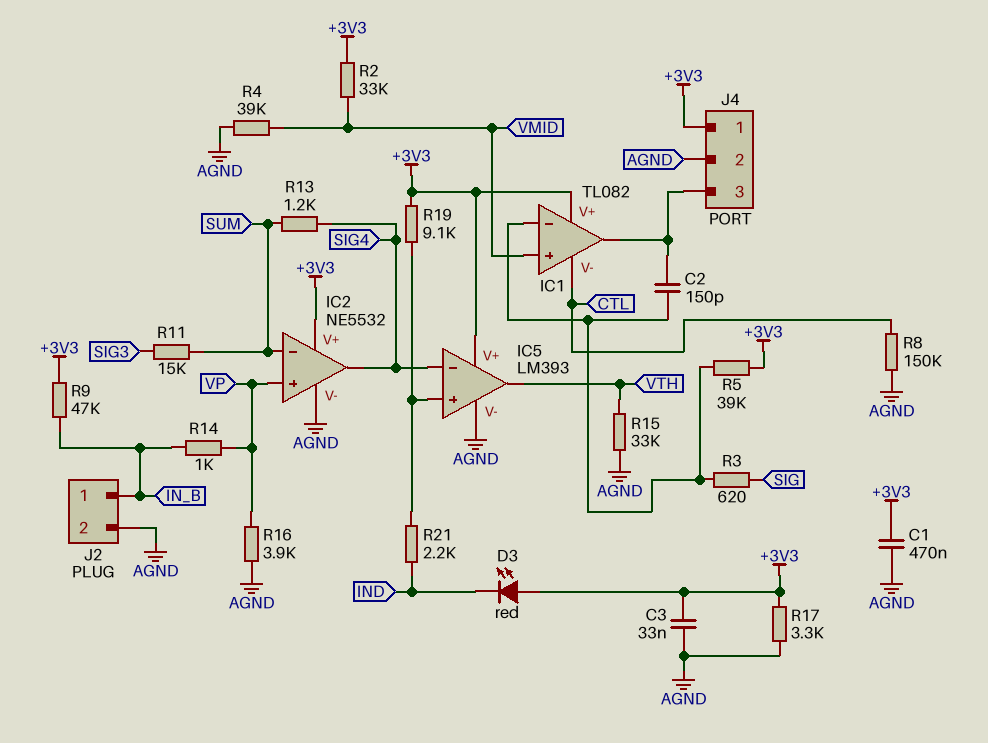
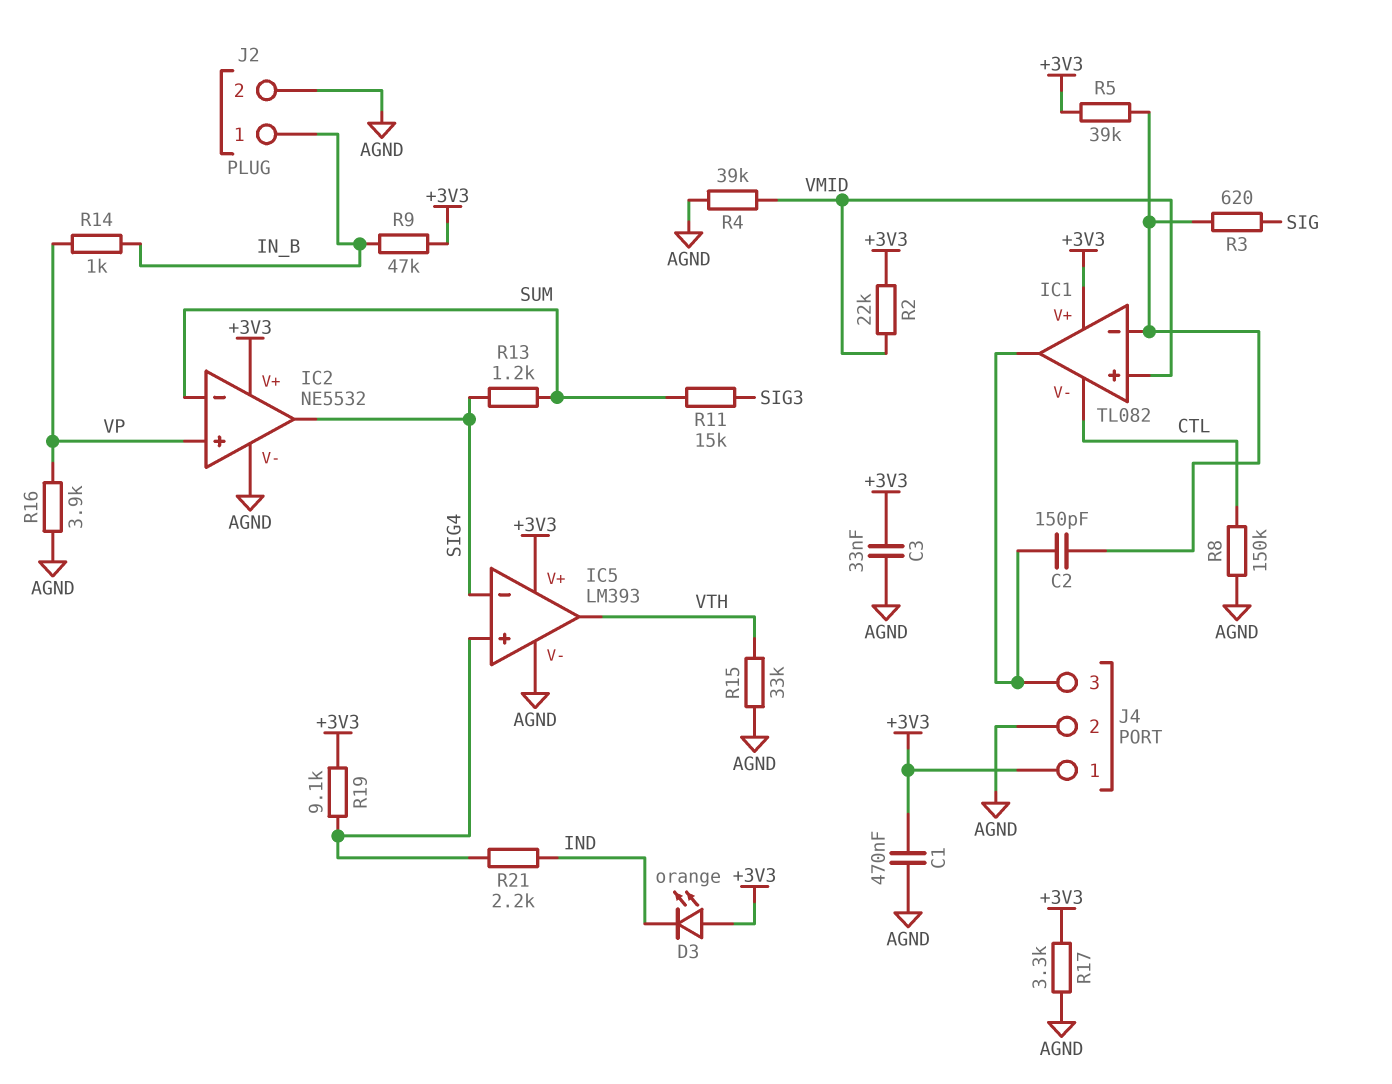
D3: LED red (A +3V3, K IND) -> LED orange (A +3V3, K IND)
R2: 33k (+3V3, VMID) -> 22k (+3V3, VMID)

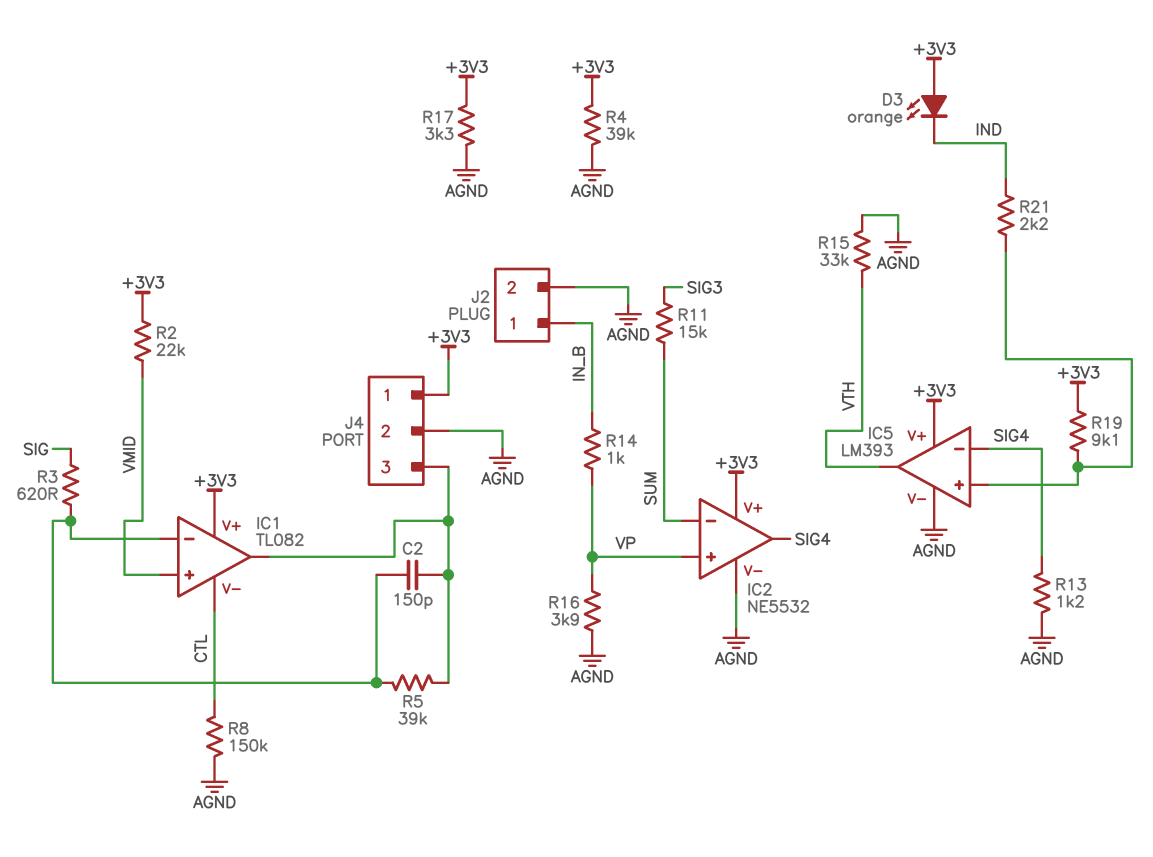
C1: 470nF (+3V3, AGND) -> none
C3: 33nF (+3V3, AGND) -> none
R4: 39k (AGND, VMID) -> 39k (+3V3, AGND)
R5: 39k (+3V3, IC1/in-) -> 39k (IC1/in-, IC1/out)
R9: 47k (+3V3, IN_B) -> none
R13: 1.2k (SIG4, SUM) -> 1.2k (AGND, SIG4)

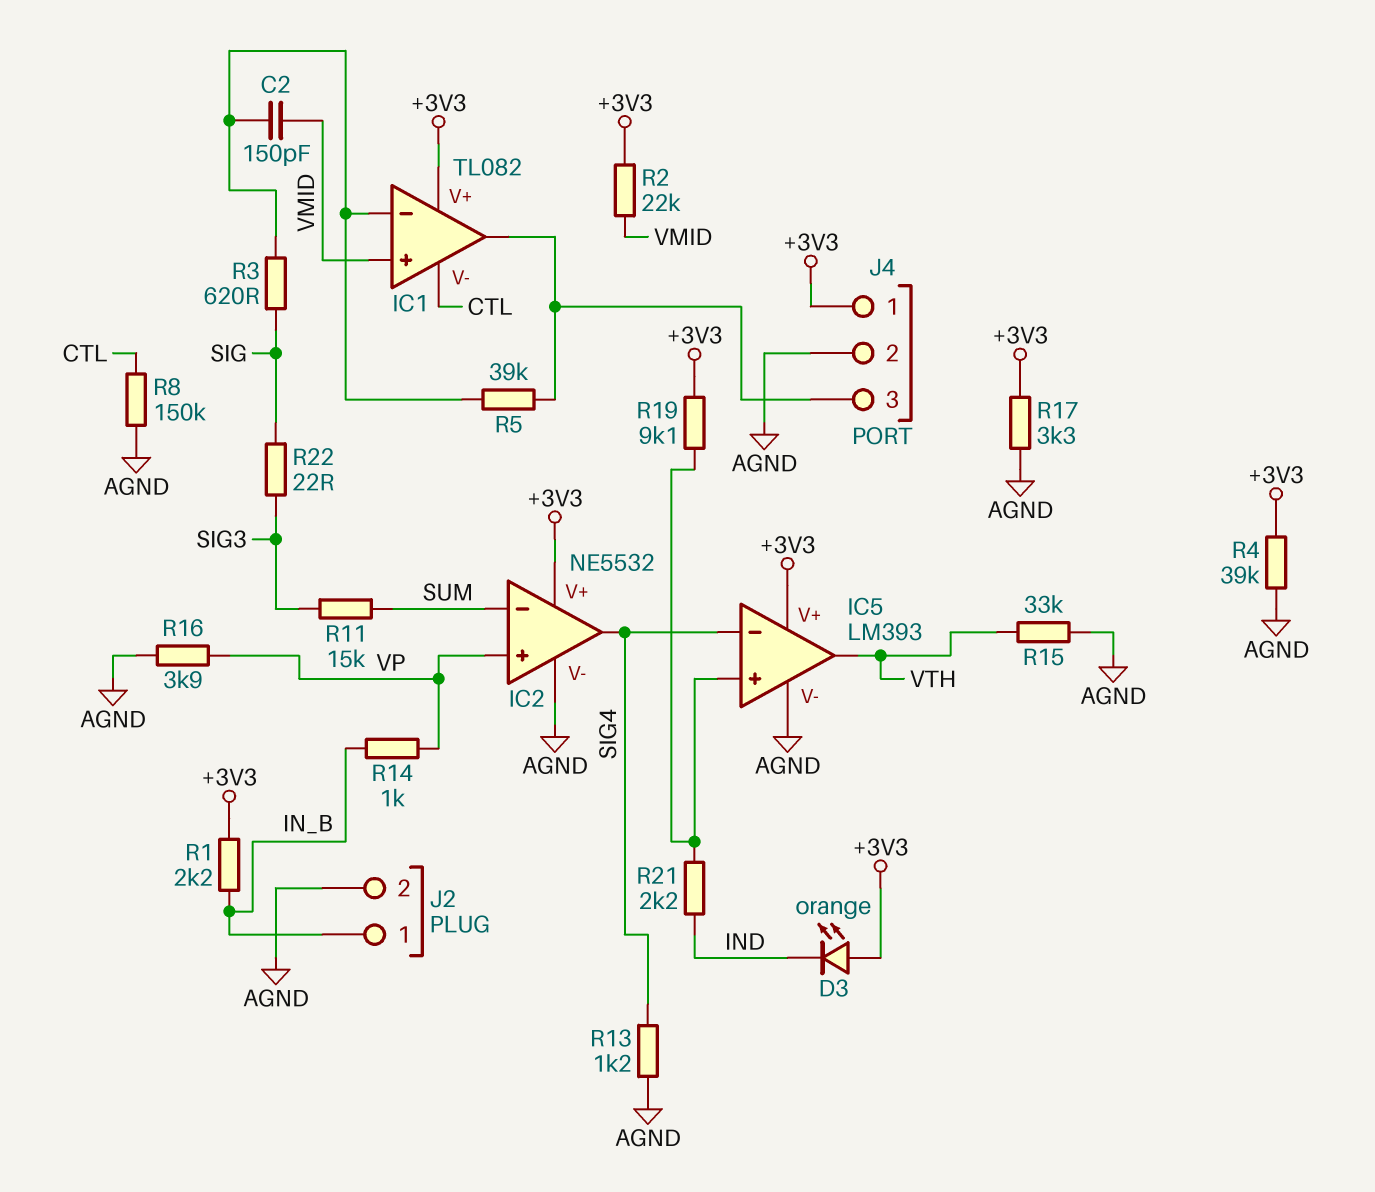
C2: 150pF (IC1/in-, IC1/out) -> 150pF (IC1/in-, VMID)
R1: none -> 2.2k (+3V3, IN_B)
R22: none -> 22 (SIG, SIG3)

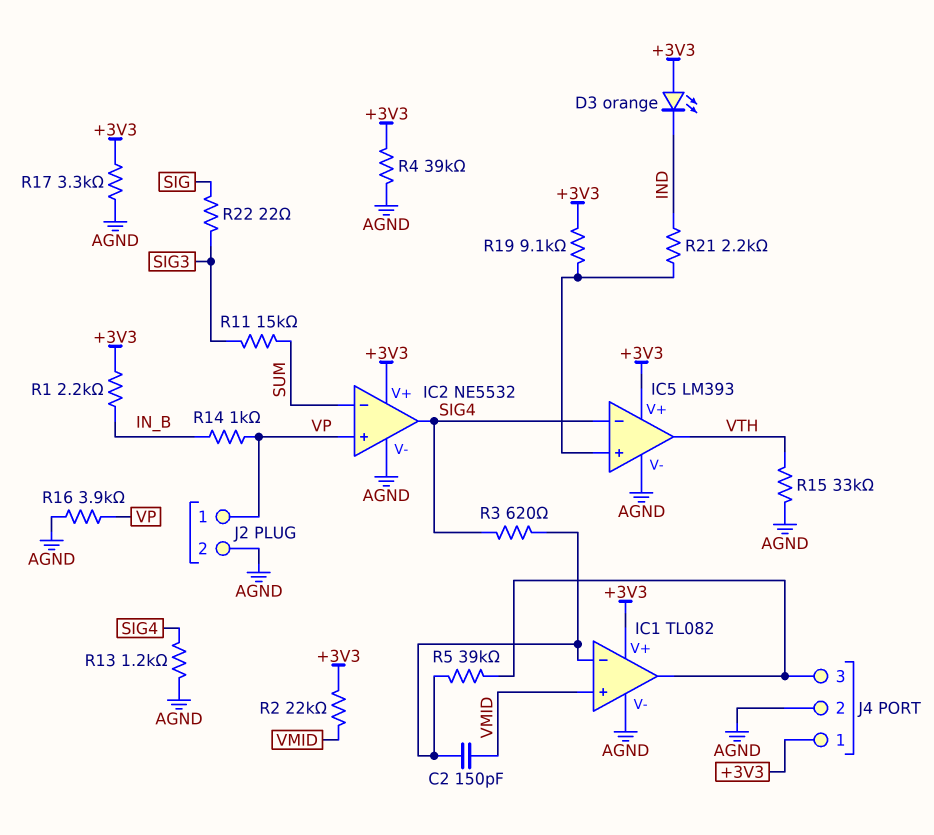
IC1 pin V-: CTL -> AGND
J2 pin 1: IN_B -> VP
R3: 620 (IC1/in-, SIG) -> 620 (IC1/in-, SIG4)
R8: 150k (AGND, CTL) -> none

